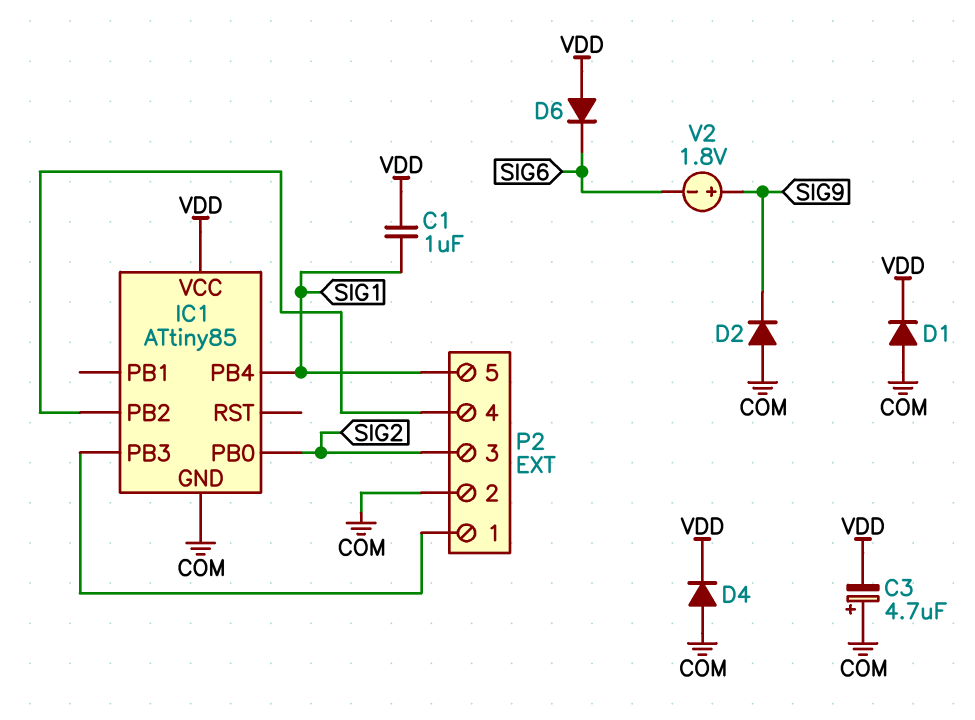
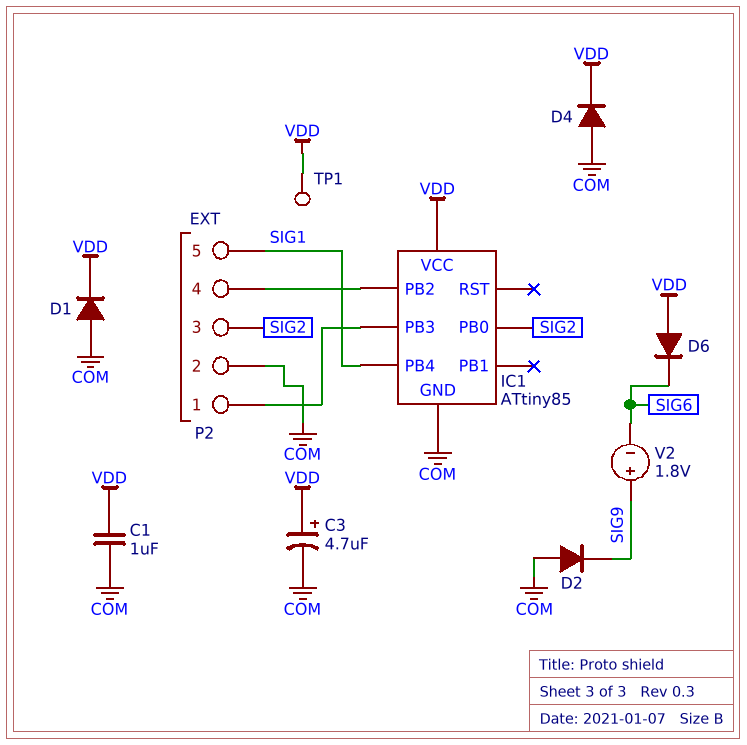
C1: 1uF (SIG1, VDD) -> 1uF (COM, VDD)
C3: 4.7uF (plus COM, minus VDD) -> 4.7uF (plus VDD, minus COM)
TP1: none -> test point (VDD)

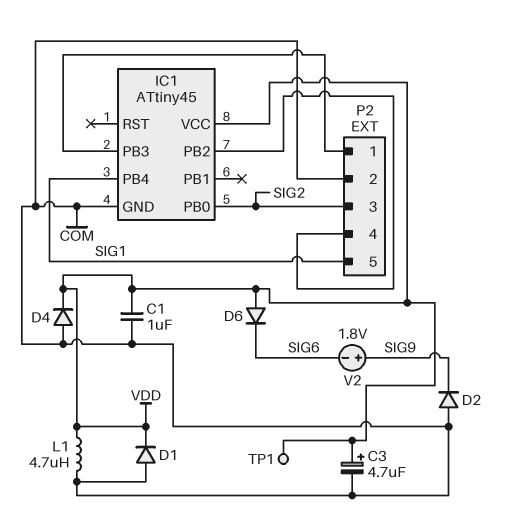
IC1: ATtiny85 -> ATtiny45
L1: none -> 4.7uH (COM, VDD)

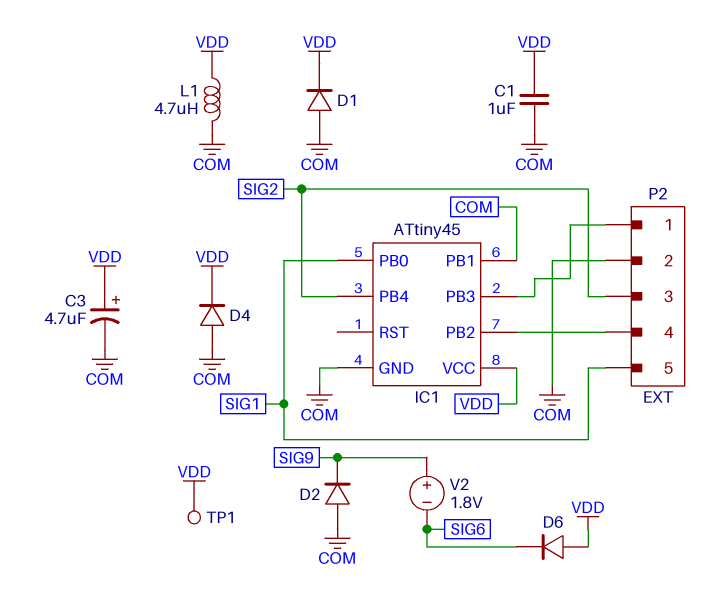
IC1 pin PB0: SIG2 -> SIG1
IC1 pin PB1: none -> COM
IC1 pin PB4: SIG1 -> SIG2

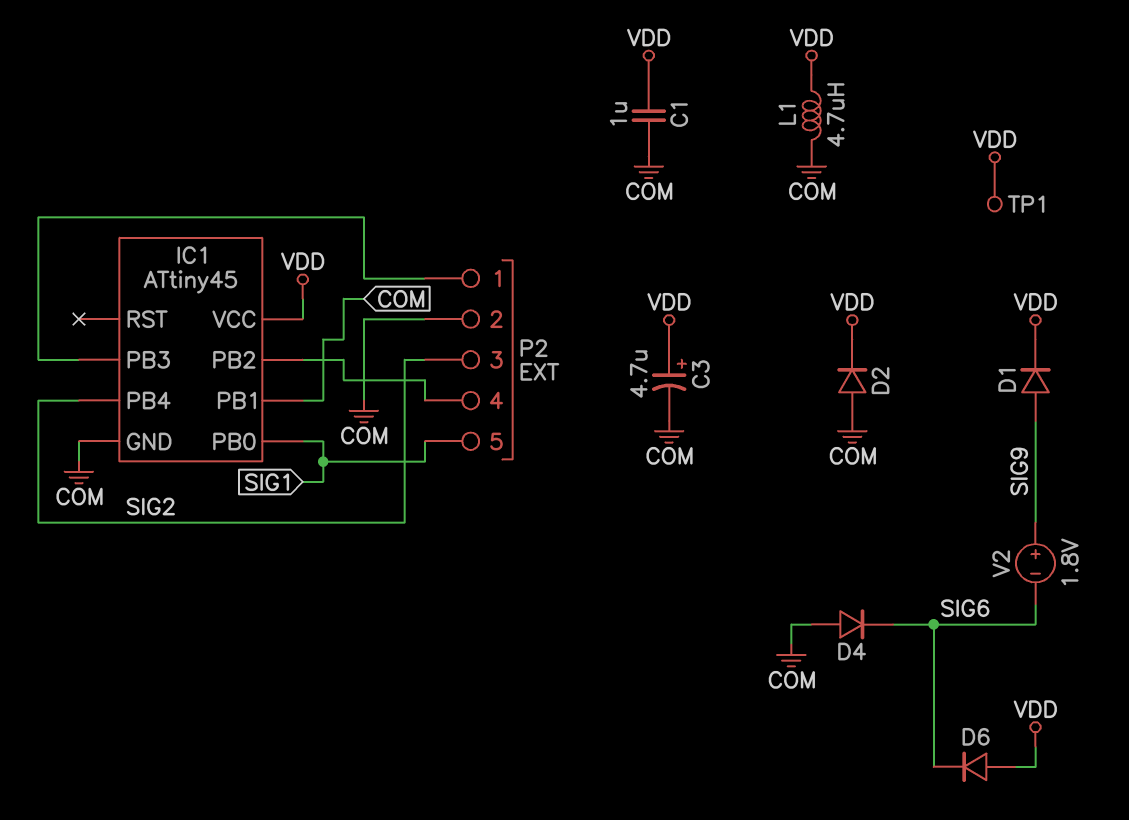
D1: diode (A COM, K VDD) -> diode (A SIG9, K VDD)
D2: diode (A COM, K SIG9) -> diode (A COM, K VDD)
D4: diode (A COM, K VDD) -> diode (A COM, K SIG6)

